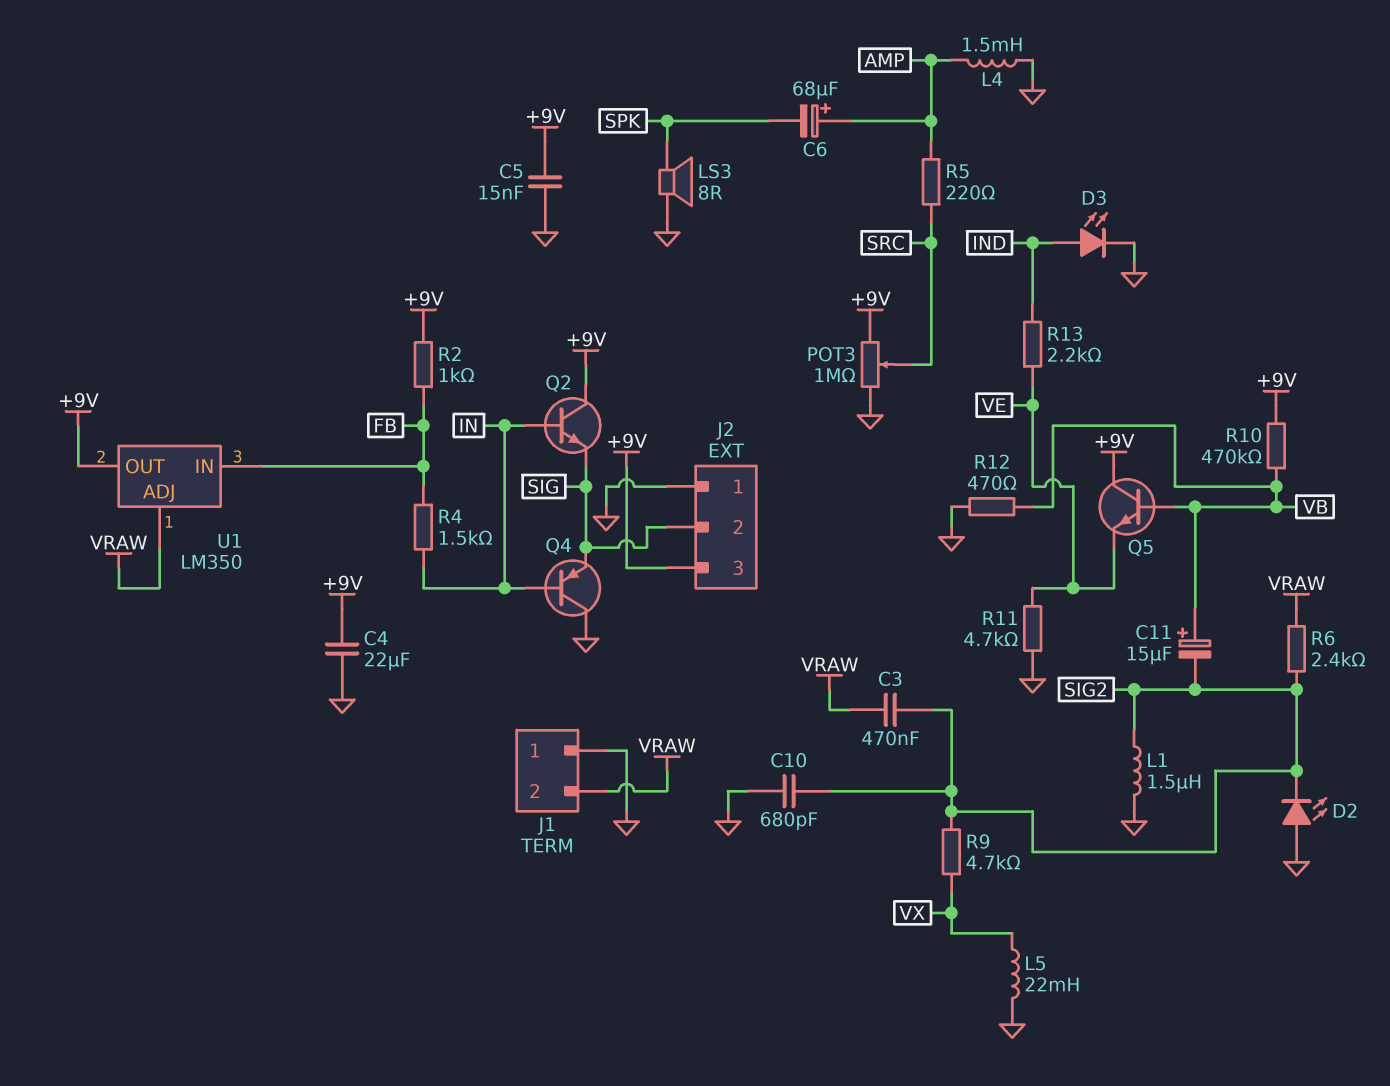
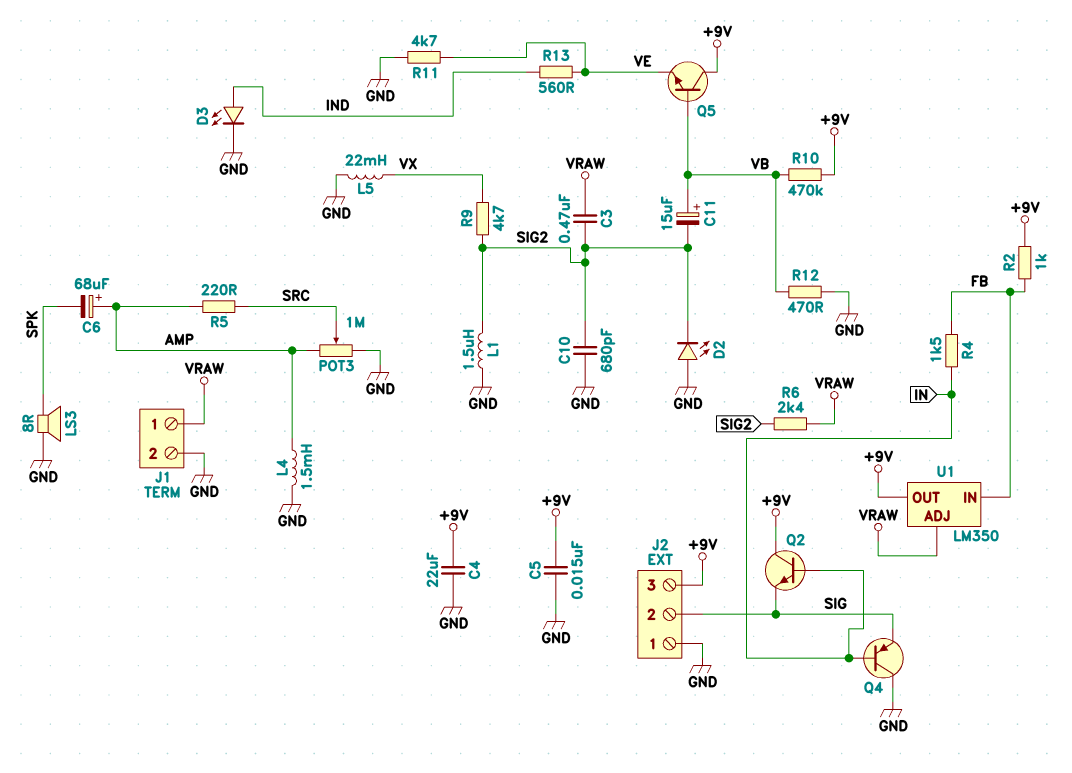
J1 pin 1: GND -> VRAW
J1 pin 2: VRAW -> GND
POT3: 1M (+9V, GND, wiper SRC) -> 1M (AMP, GND, wiper SRC)
R13: 2.2k (IND, VE) -> 560 (IND, VE)

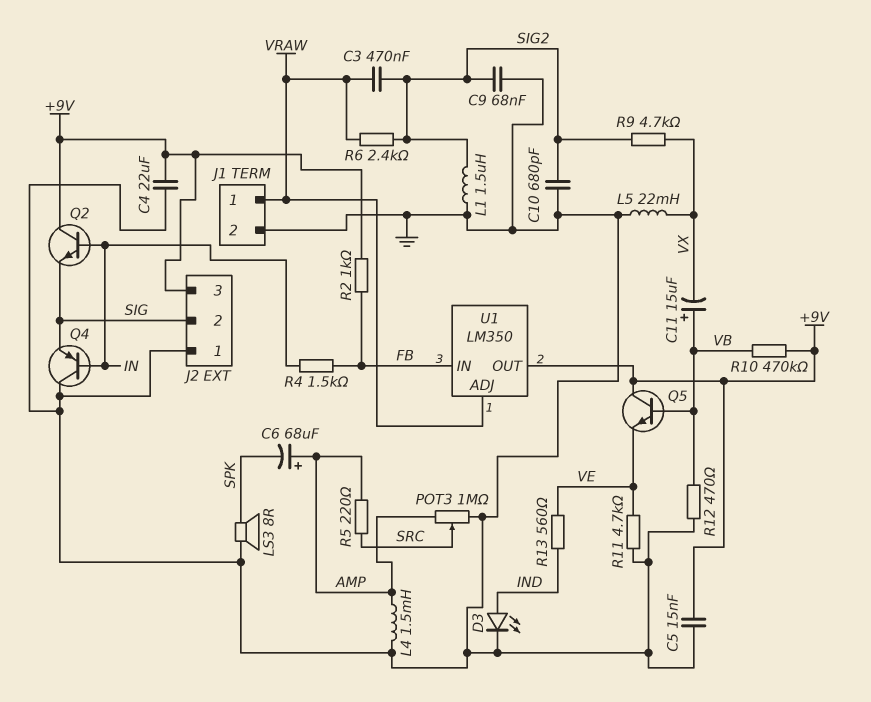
C9: none -> 68nF (GND, SIG2)
C11: 15uF (plus VB, minus SIG2) -> 15uF (plus VB, minus VX)
D2: LED (A GND, K SIG2) -> none

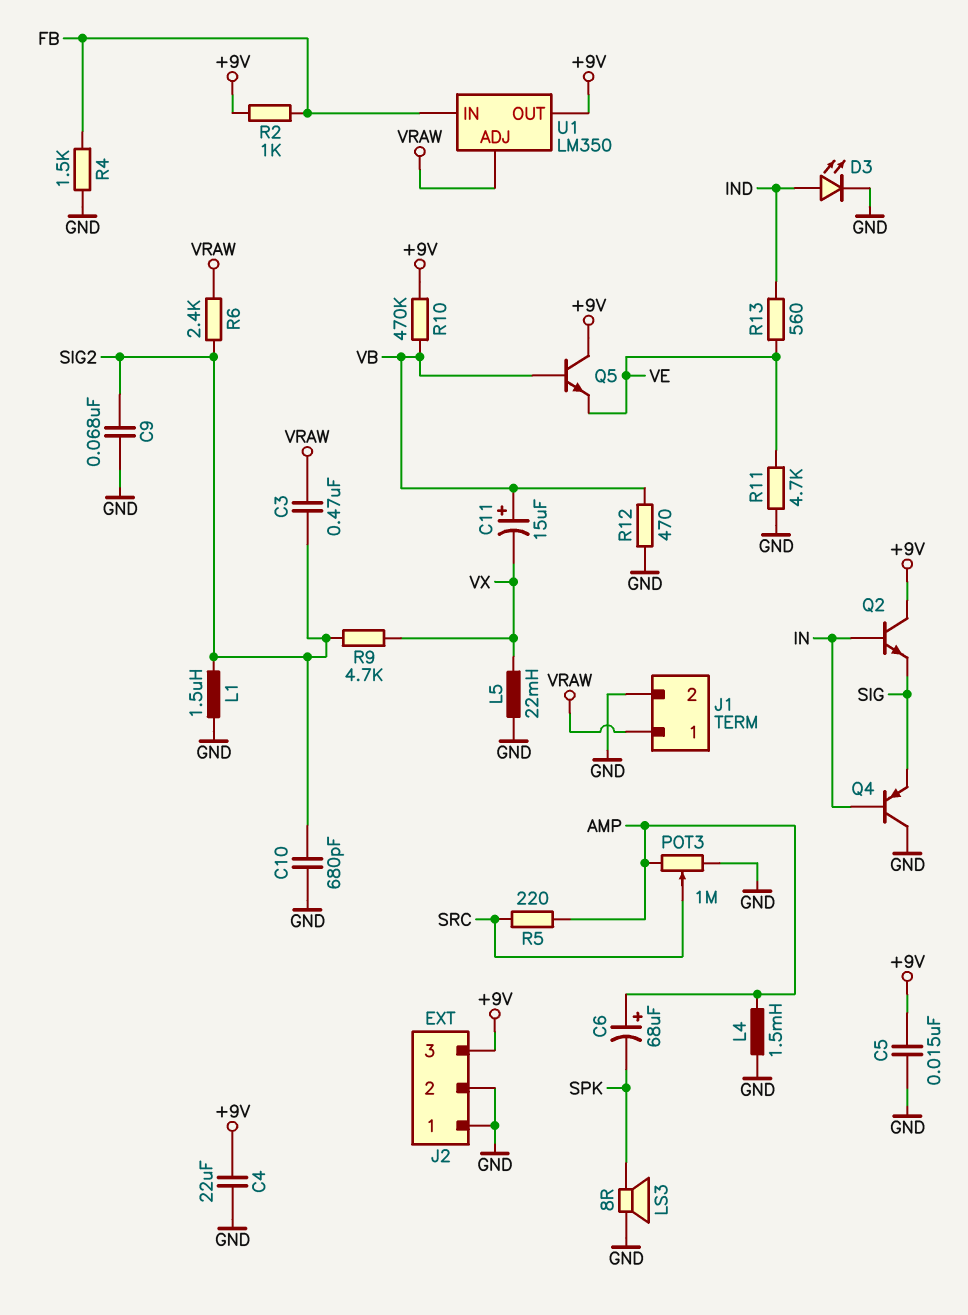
J2 pin 2: SIG -> GND
R4: 1.5k (FB, IN) -> 1.5k (FB, GND)

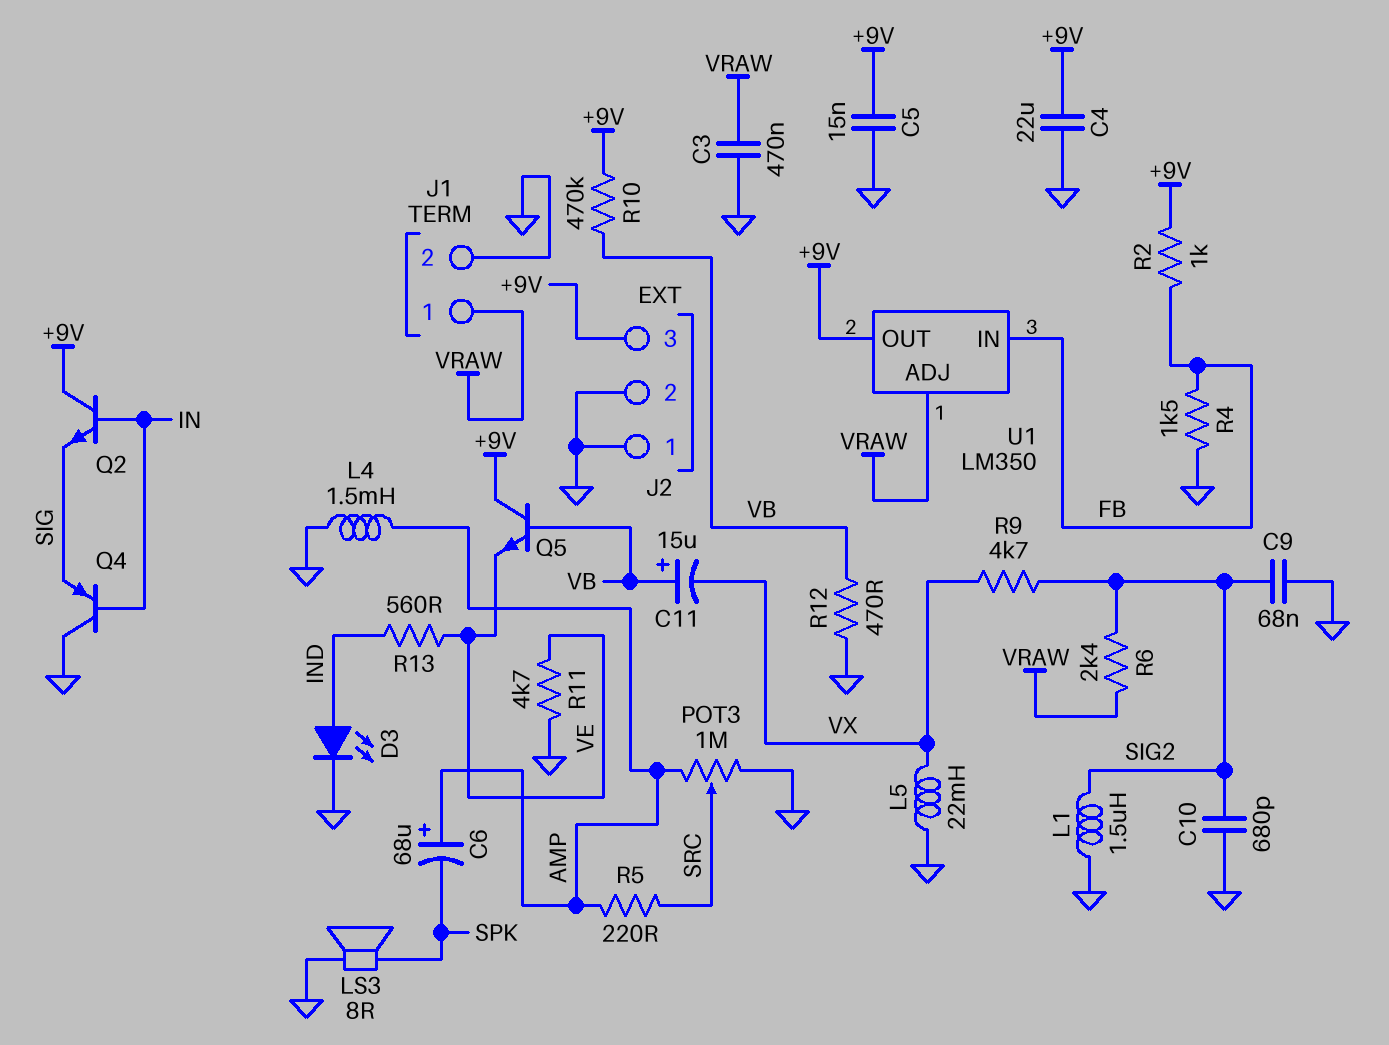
C3: 470nF (SIG2, VRAW) -> 470nF (GND, VRAW)

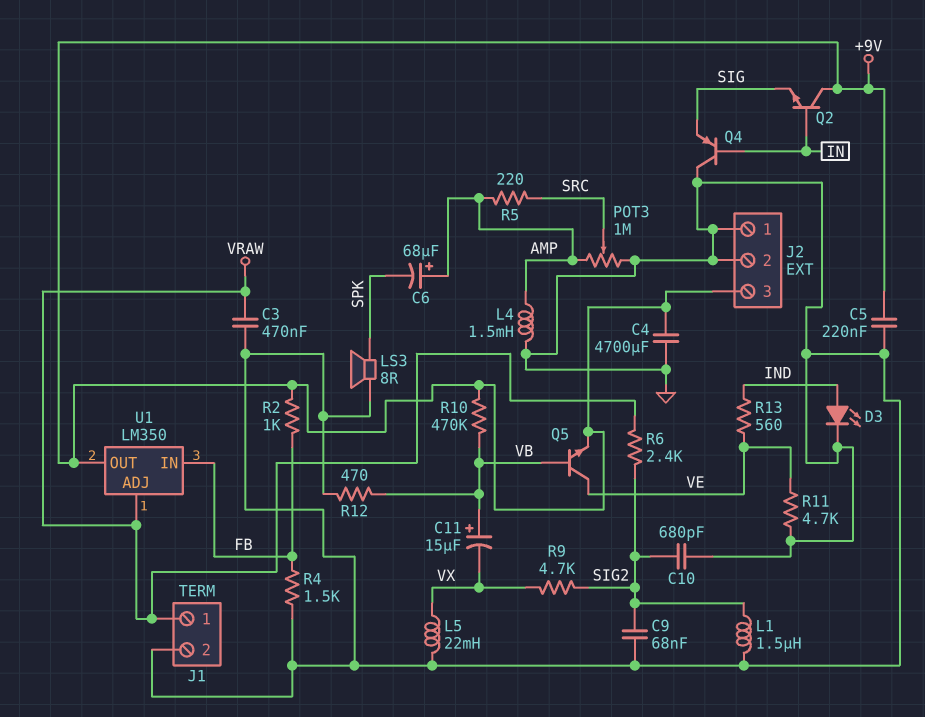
C4: 22uF (+9V, GND) -> 4700uF (+9V, GND)
C5: 15nF (+9V, GND) -> 220nF (+9V, GND)
Q5: NPN (B VB, C +9V, E VE) -> NPN (B VB, C VE, E +9V)

